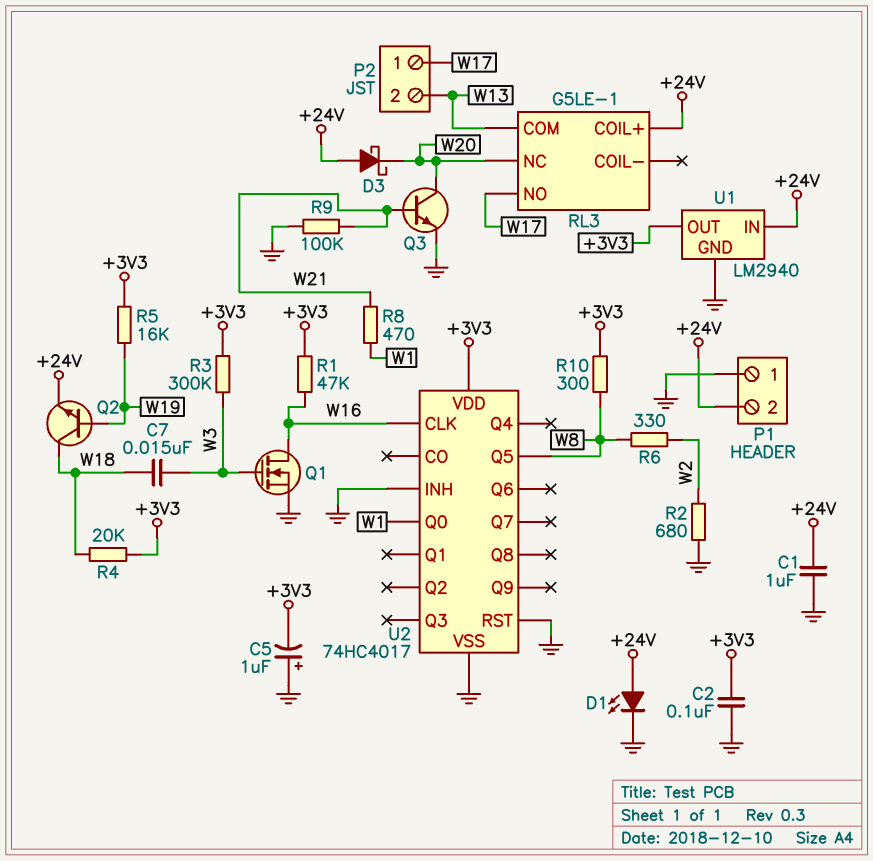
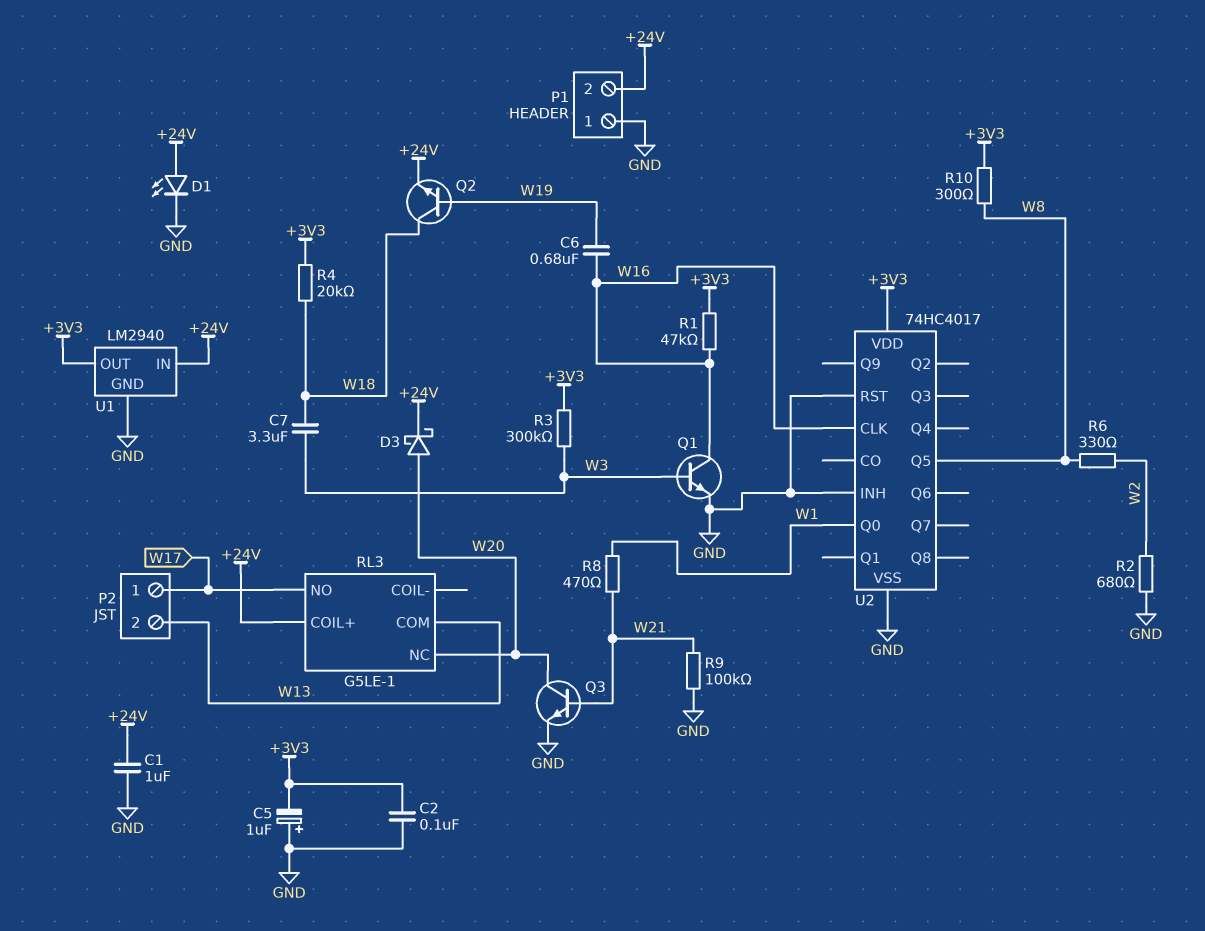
C6: none -> 680nF (W16, W19)
C7: 15nF (W3, W18) -> 3.3uF (W3, W18)
D3: schottky (A +24V, K W20) -> schottky (A W20, K +24V)
Q1: NMOS (G W3, D W16, S GND) -> NPN (B W3, C W16, E GND)
R5: 16k (+3V3, W19) -> none

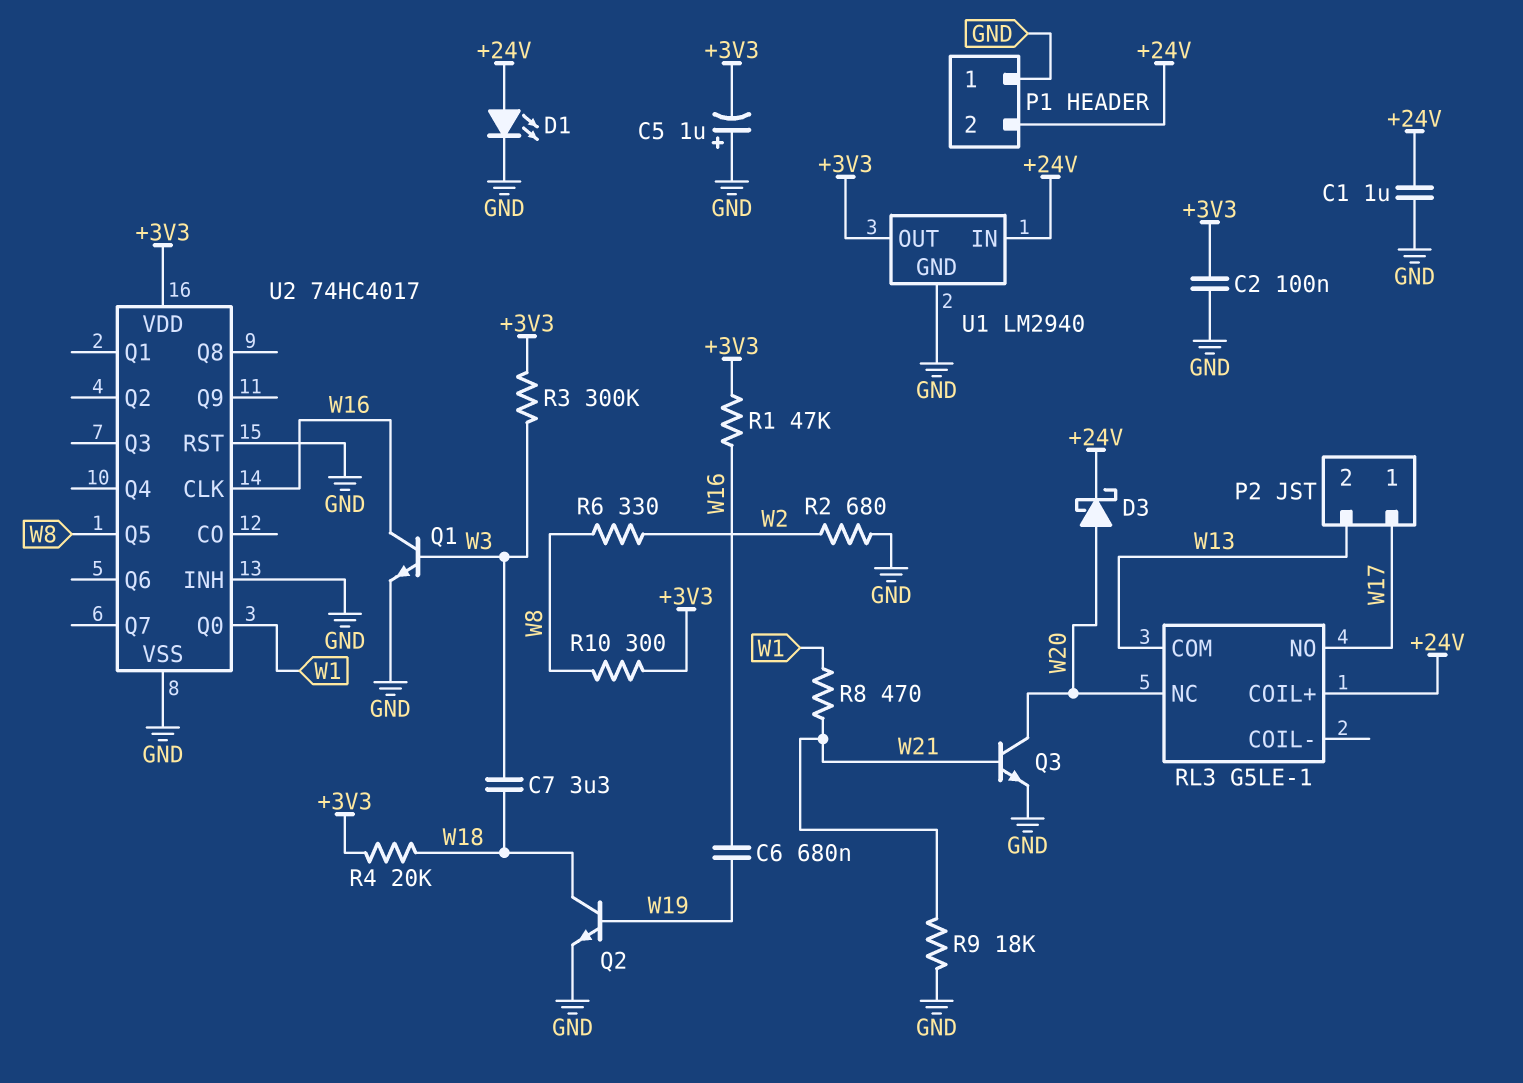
Q2: NPN (B W19, C W18, E +24V) -> NPN (B W19, C W18, E GND)
R9: 100k (GND, W21) -> 18k (GND, W21)

